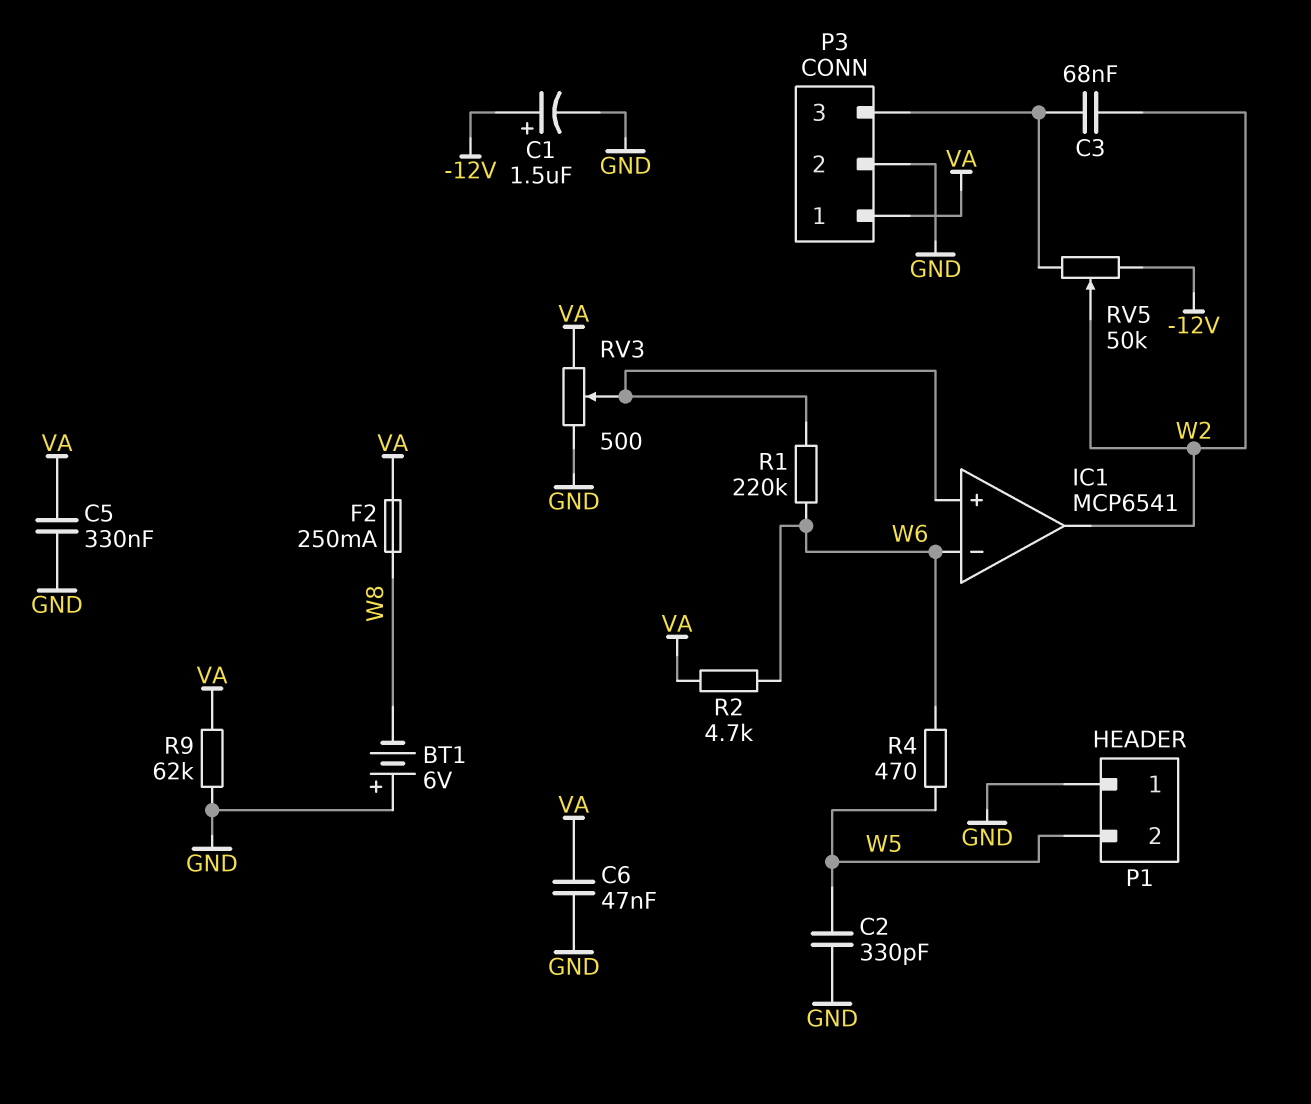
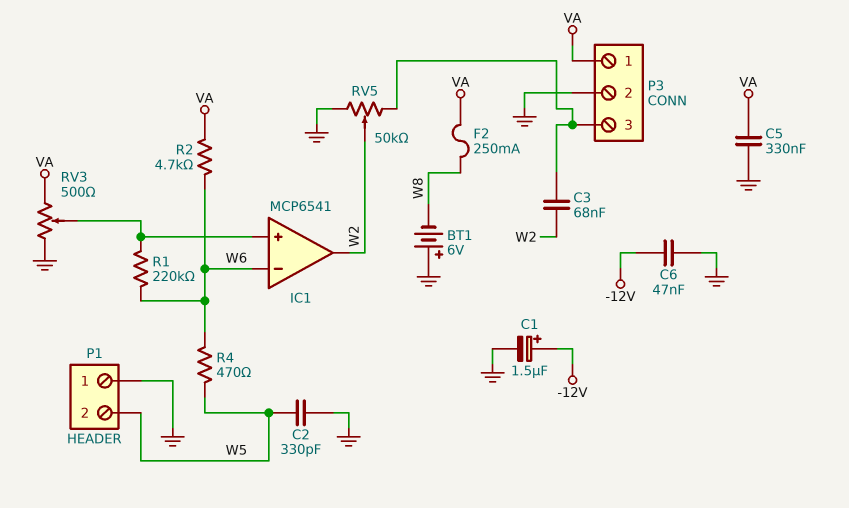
C6: 47nF (GND, VA) -> 47nF (-12V, GND)
R9: 62k (GND, VA) -> none
RV5: 50k (-12V, P3/3, wiper W2) -> 50k (GND, P3/3, wiper W2)

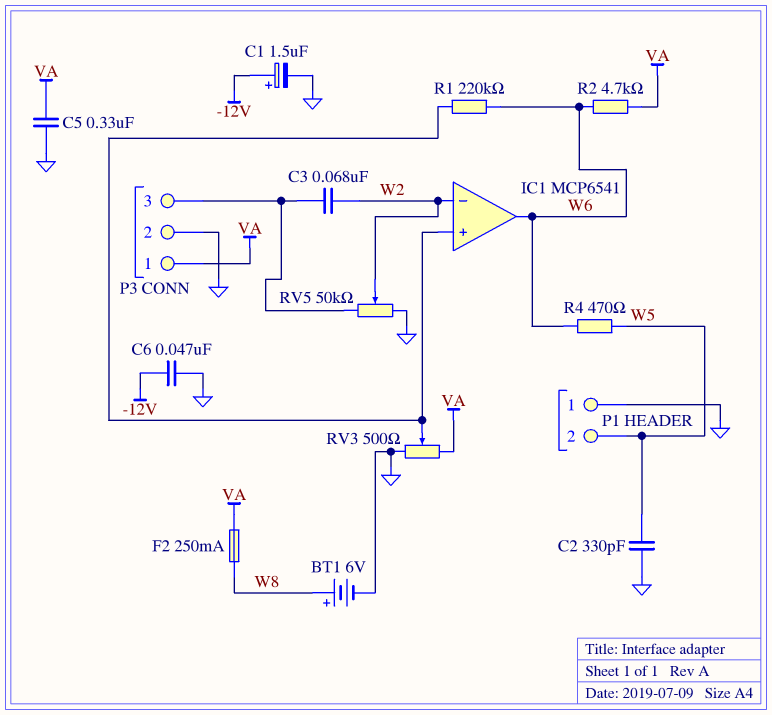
BT1: 6V (plus GND, minus W8) -> 6V (plus W8, minus GND)
IC1 pin in-: W6 -> W2
IC1 pin out: W2 -> W6

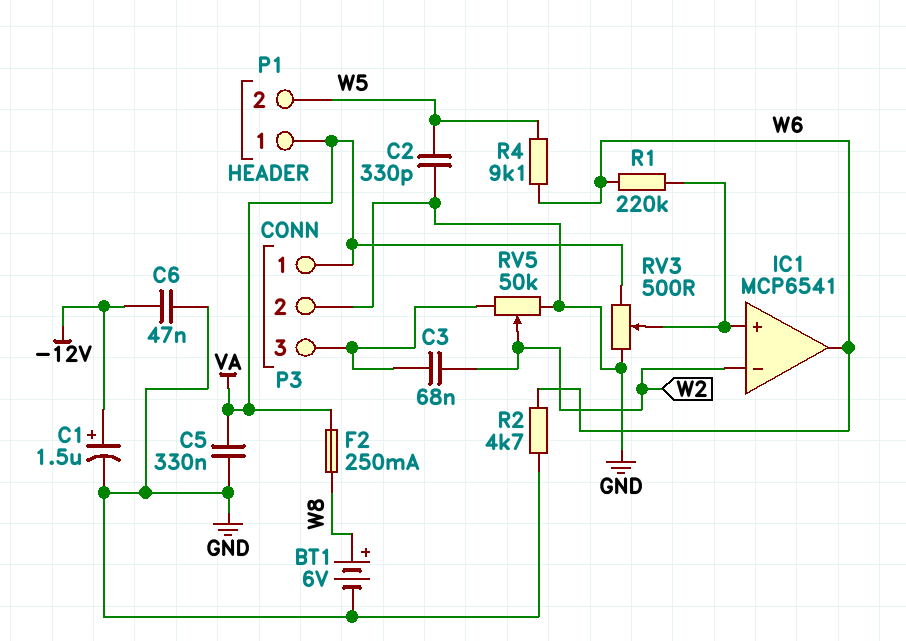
P1 pin 1: GND -> VA
R2: 4.7k (VA, W6) -> 4.7k (GND, W6)
R4: 470 (W5, W6) -> 9.1k (W5, W6)

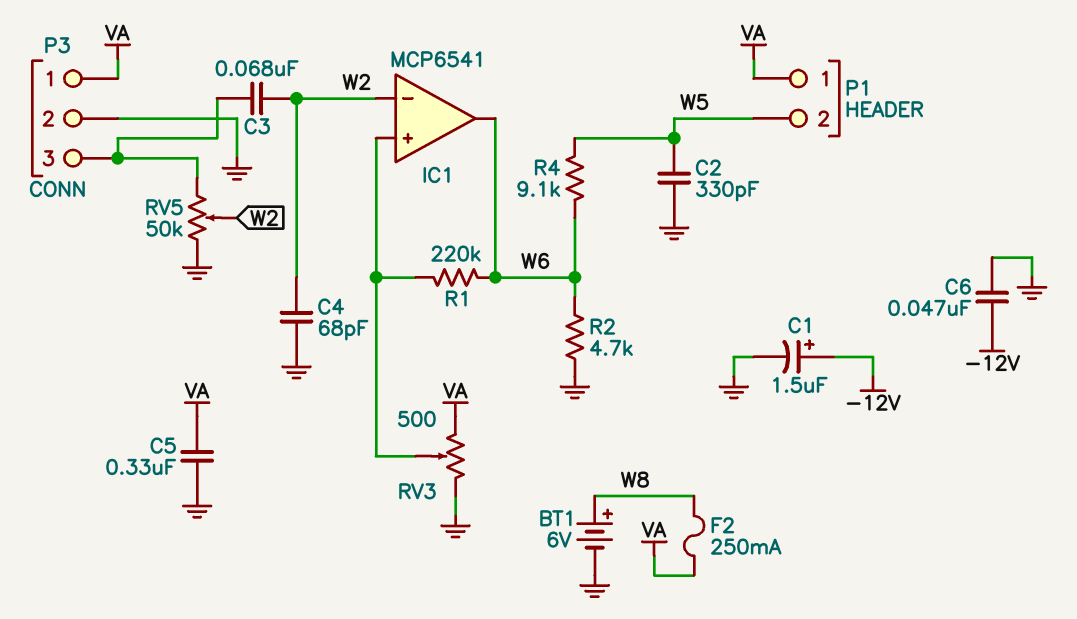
C4: none -> 68pF (GND, W2)

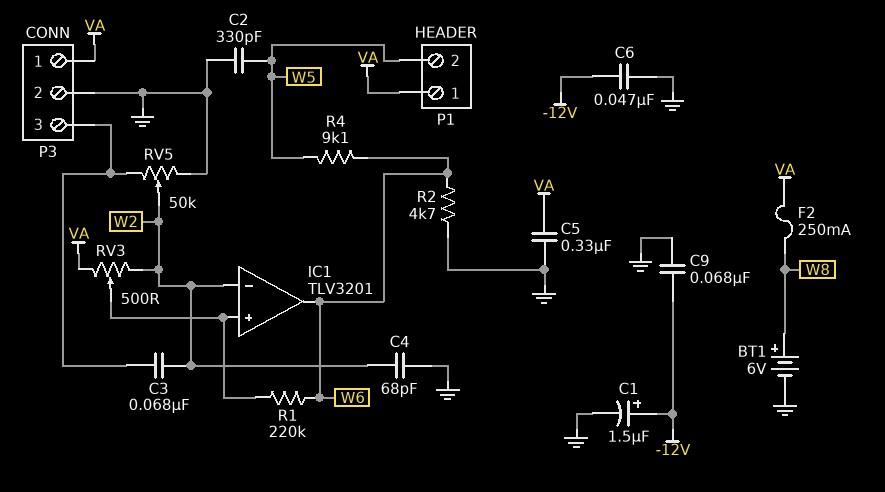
C9: none -> 68nF (-12V, GND)
IC1: MCP6541 -> TLV3201
RV3: 500 (GND, VA, wiper IC1/in+) -> 500 (VA, W2, wiper IC1/in+)

